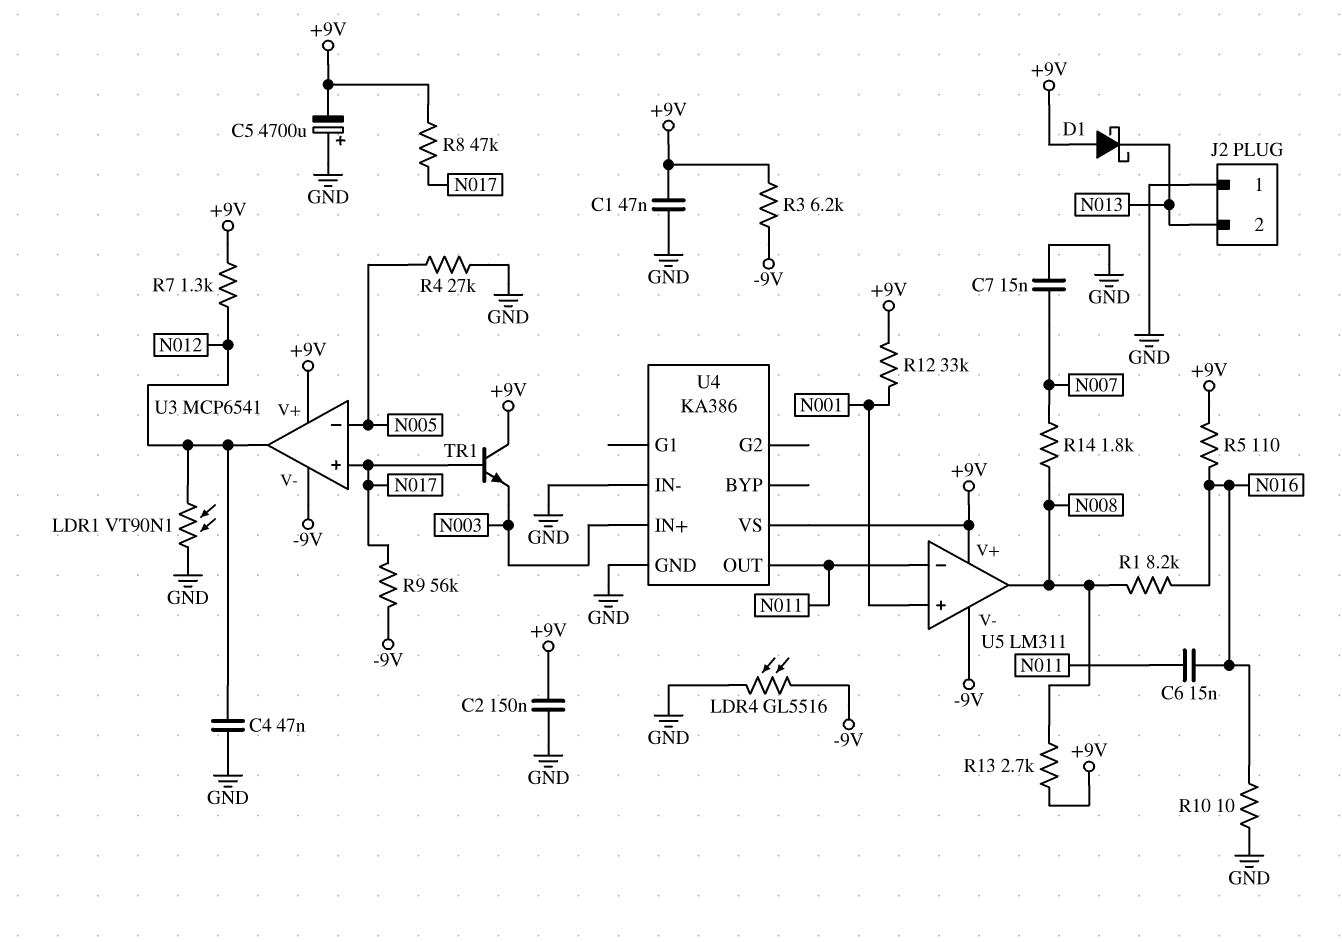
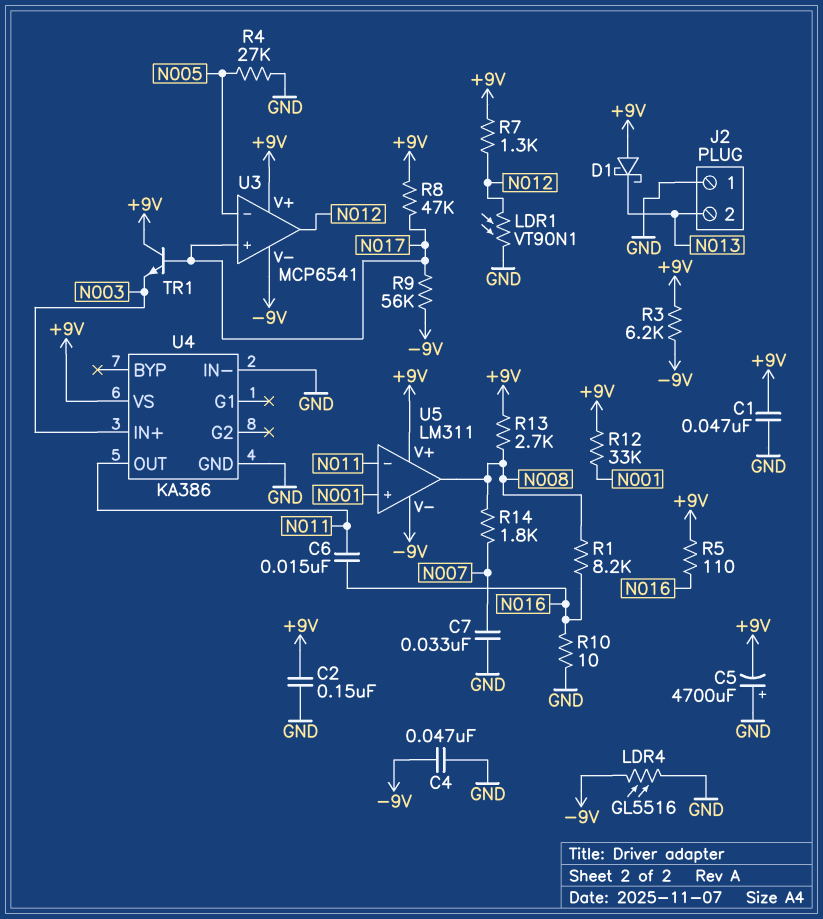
C4: 47nF (GND, N012) -> 47nF (-9V, GND)
C7: 15nF (GND, N007) -> 33nF (GND, N007)

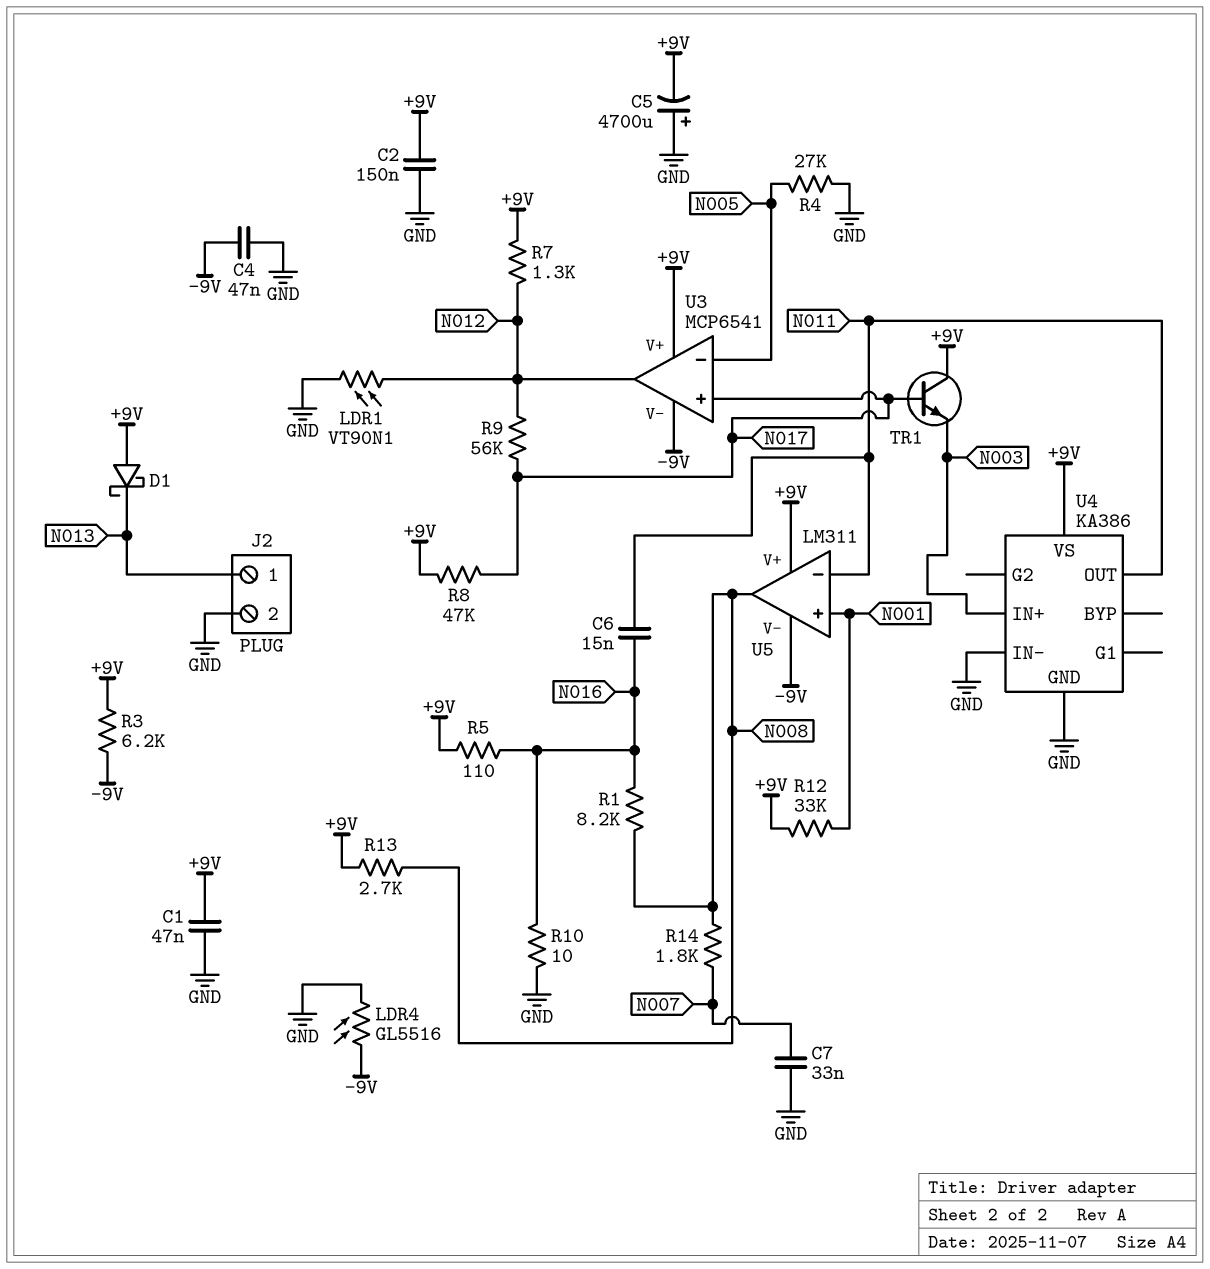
J2 pin 1: GND -> N013
J2 pin 2: N013 -> GND
R9: 56k (-9V, N017) -> 56k (N012, N017)

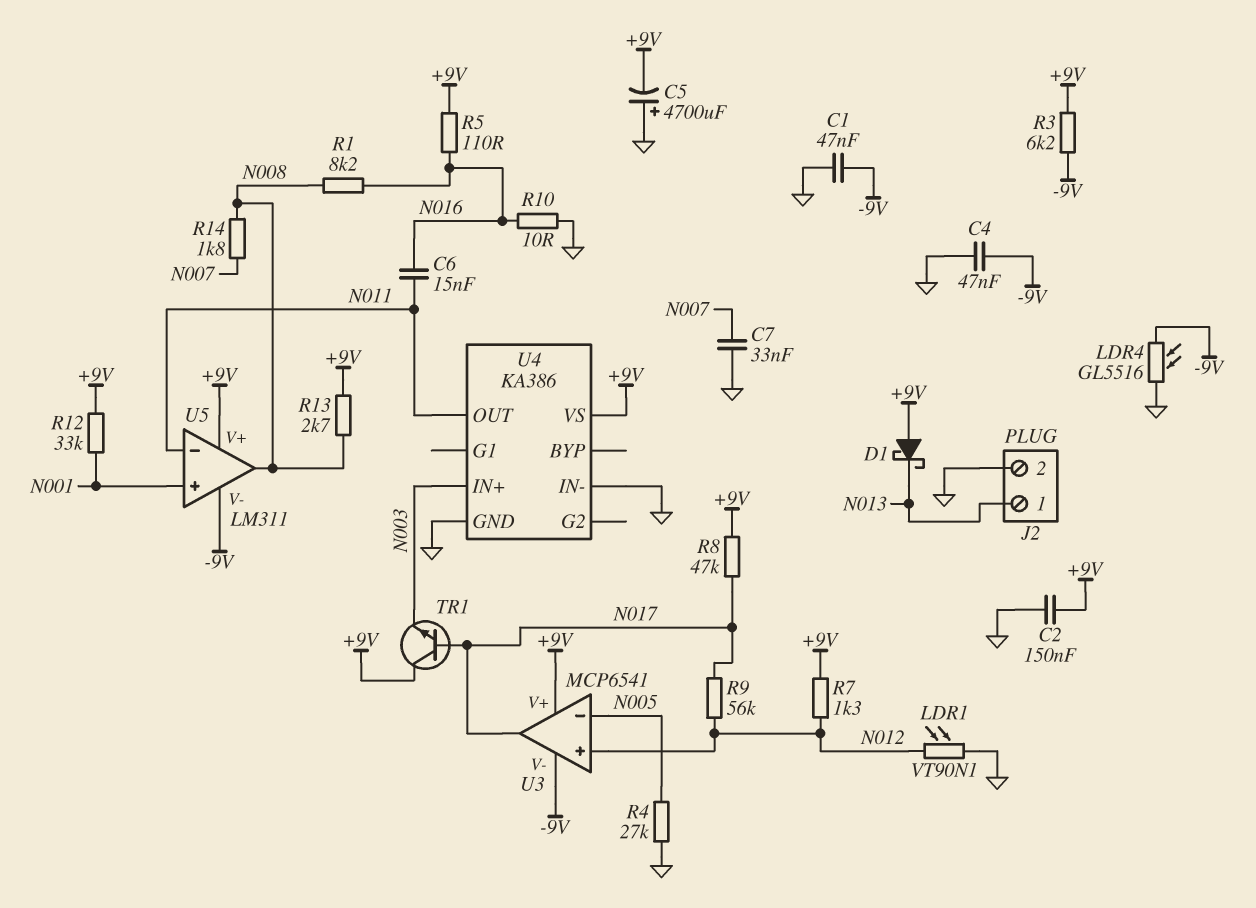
C1: 47nF (+9V, GND) -> 47nF (-9V, GND)
U3 pin in+: N017 -> N012
U3 pin out: N012 -> N017

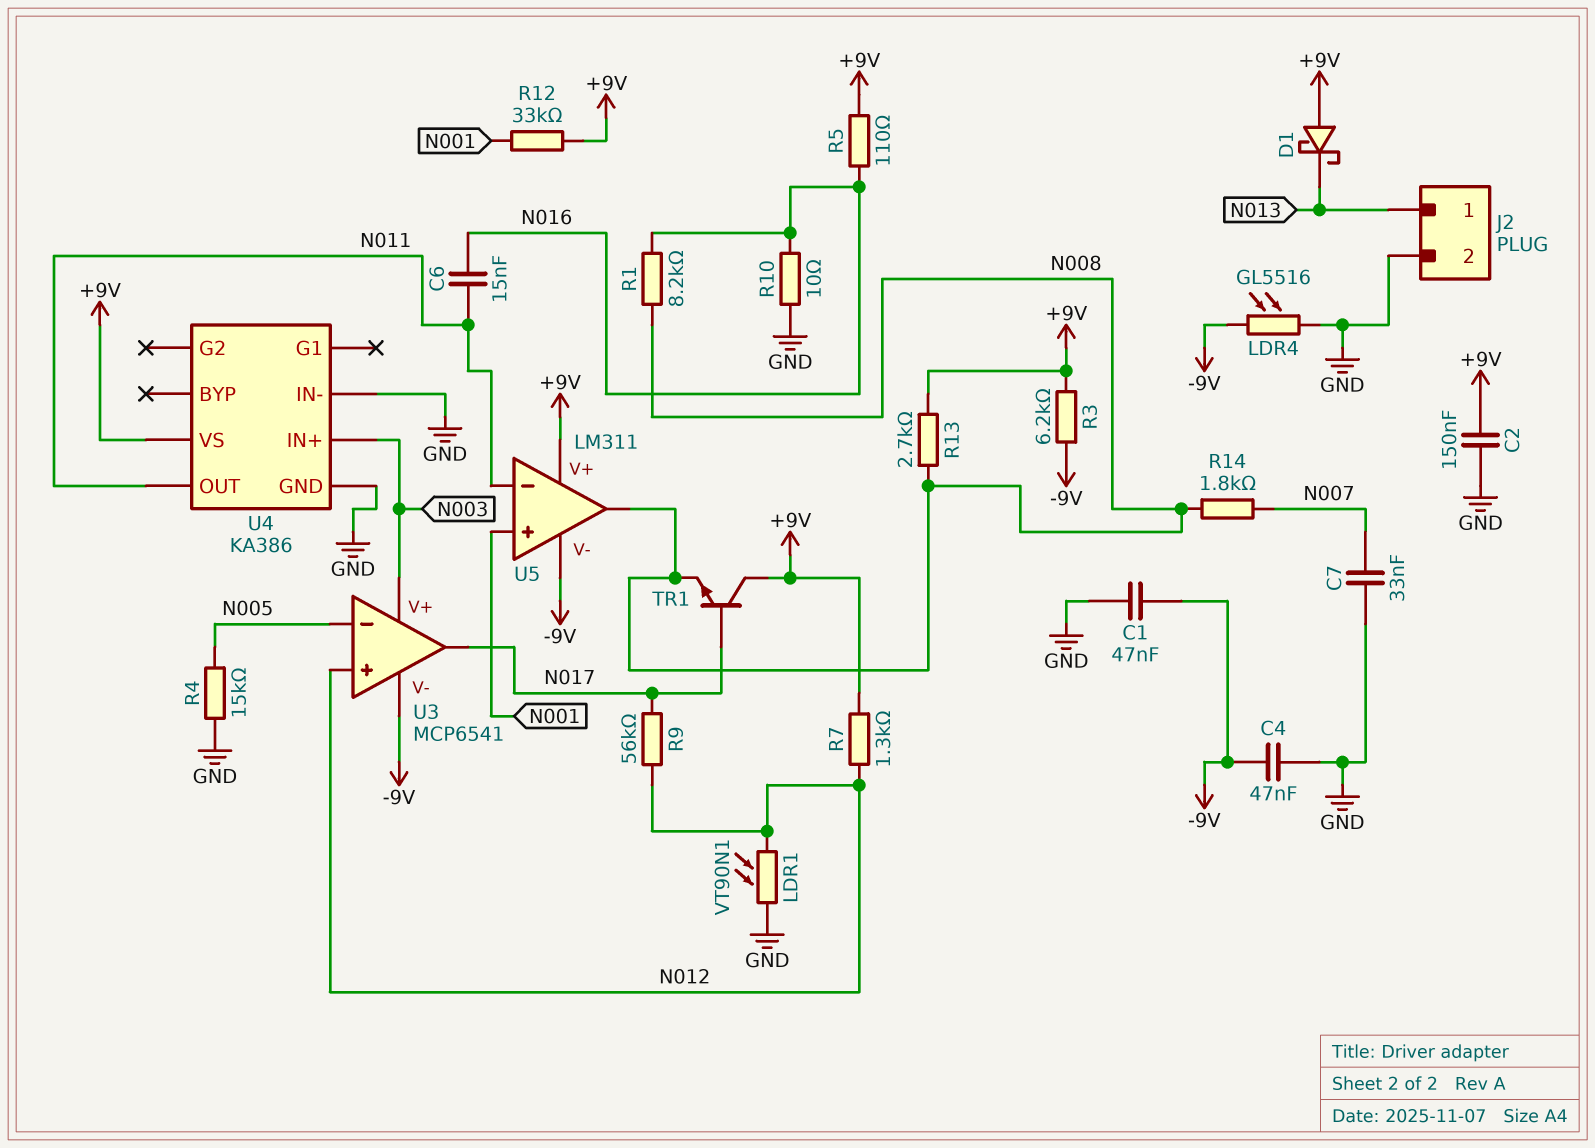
C5: 4700uF (plus GND, minus +9V) -> none
R4: 27k (GND, N005) -> 15k (GND, N005)
R8: 47k (+9V, N017) -> none
TR1: NPN (B N017, C +9V, E N003) -> NPN (B N017, C +9V, E N008)
U3 pin V+: +9V -> N003

